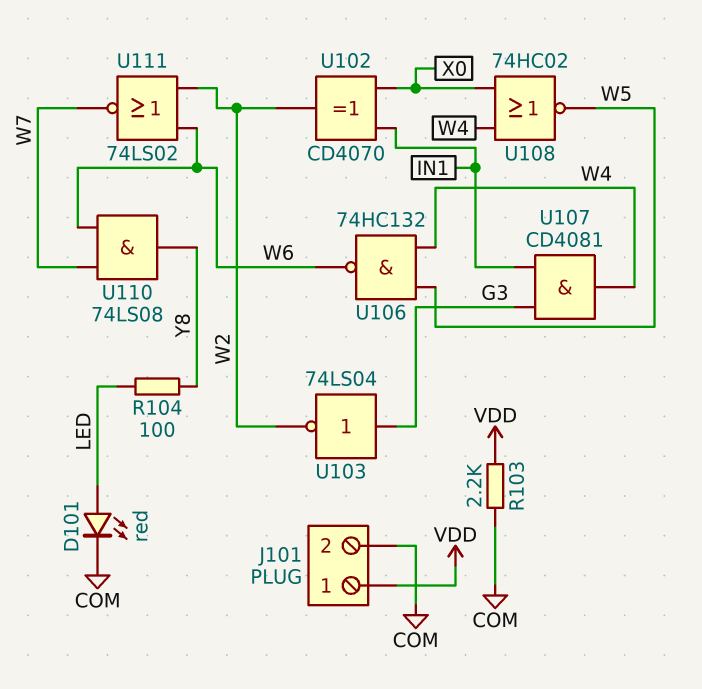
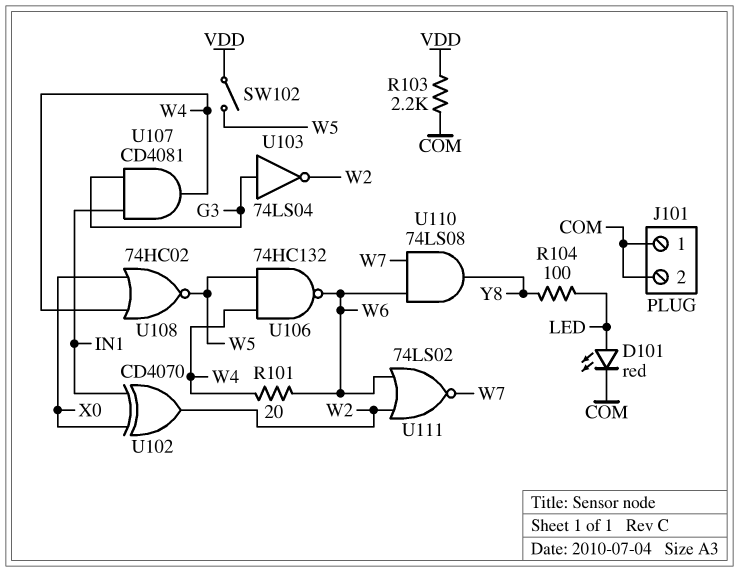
J101 pin 1: VDD -> COM
R101: none -> 20 (W4, W6)
SW102: none -> switch (VDD, W5)

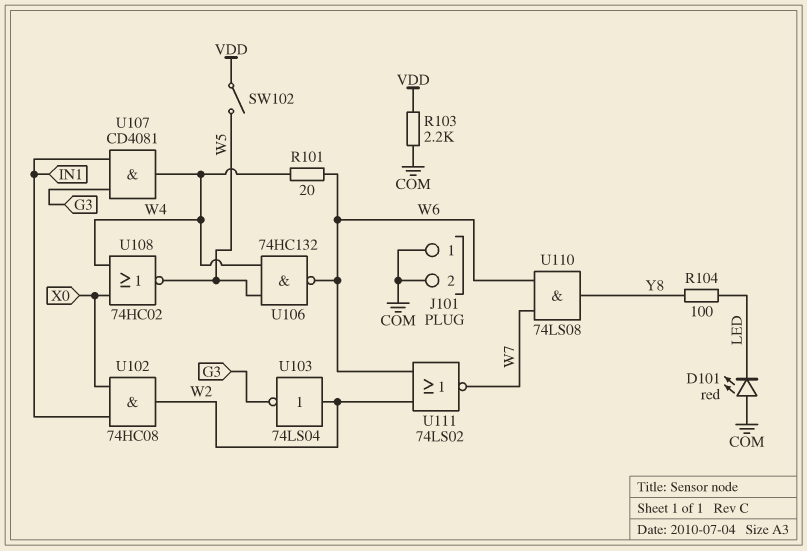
D101: LED red (A LED, K COM) -> LED red (A COM, K LED)
U102: XOR CD4070 (in IN1, in X0, out W2) -> AND 74HC08 (in IN1, in X0, out W2)
U103: NOT 74LS04 (in G3, out W2) -> NOT 74LS04 (in W2, out G3)

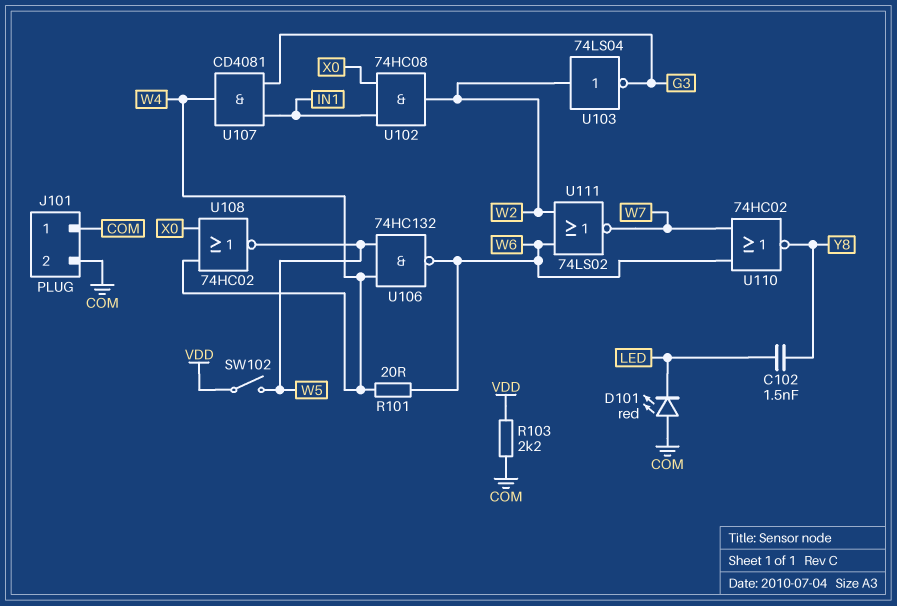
C102: none -> 1.5nF (LED, Y8)
R104: 100 (LED, Y8) -> none
U110: AND 74LS08 (in W6, in W7, out Y8) -> NOR 74HC02 (in W6, in W7, out Y8)

